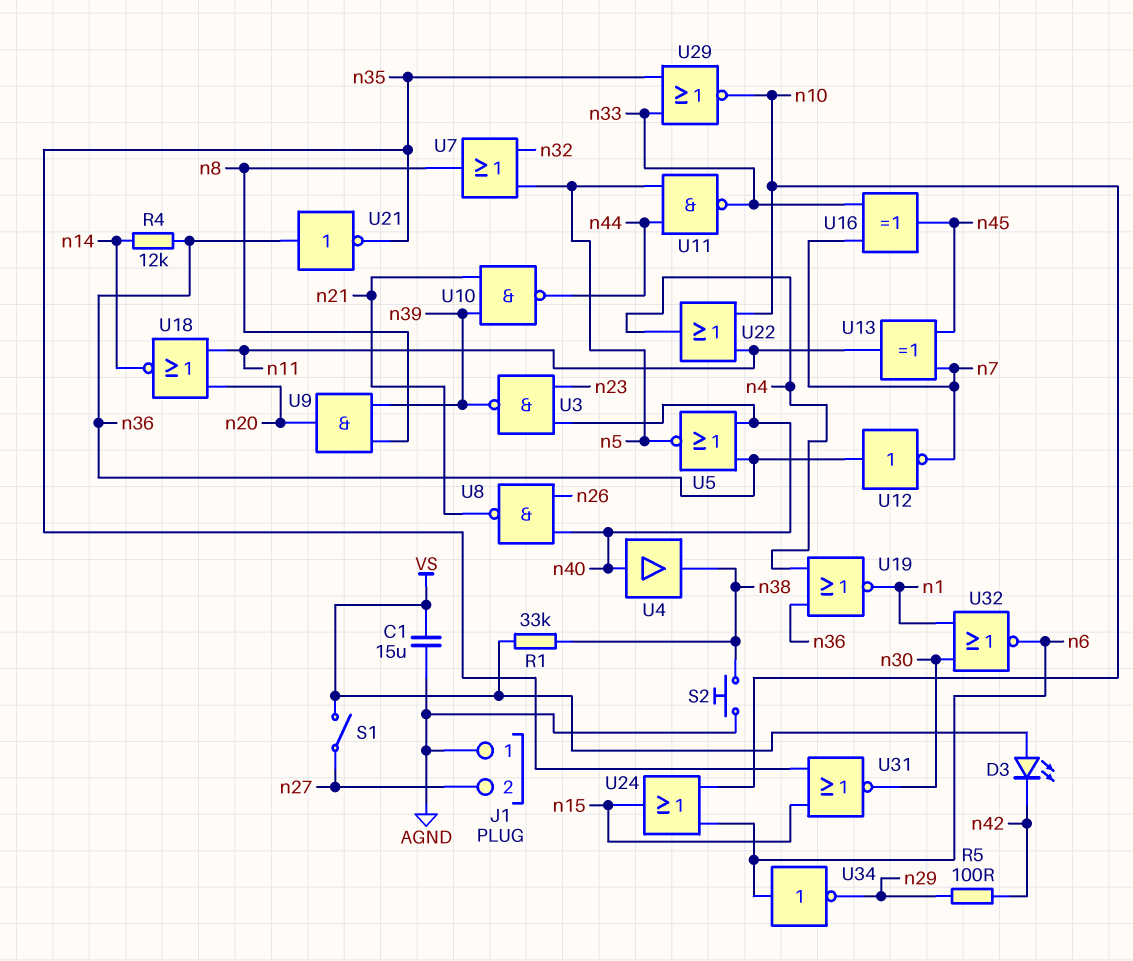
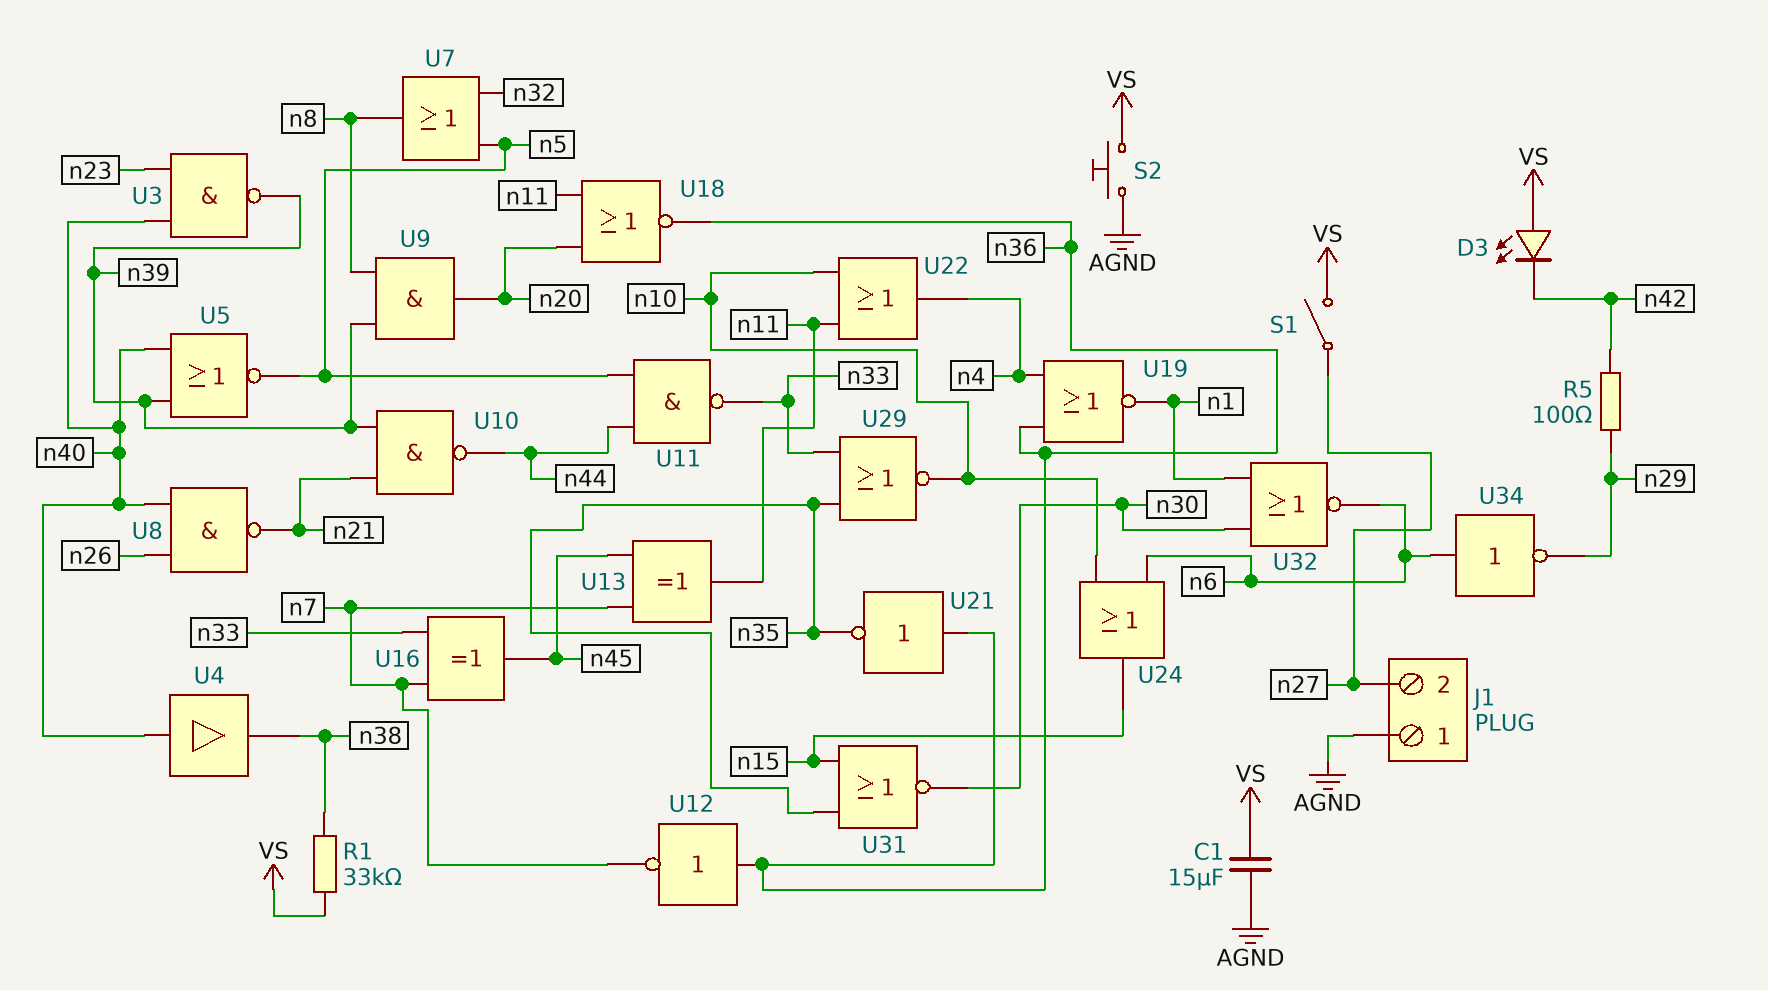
R4: 12k (n14, n36) -> none
S2: button (AGND, n38) -> button (AGND, VS)
U5: NOR (in n36, in n40, out n5) -> NOR (in n39, in n40, out n5)
U18: NOR (in n11, in n20, out n14) -> NOR (in n11, in n20, out n36)

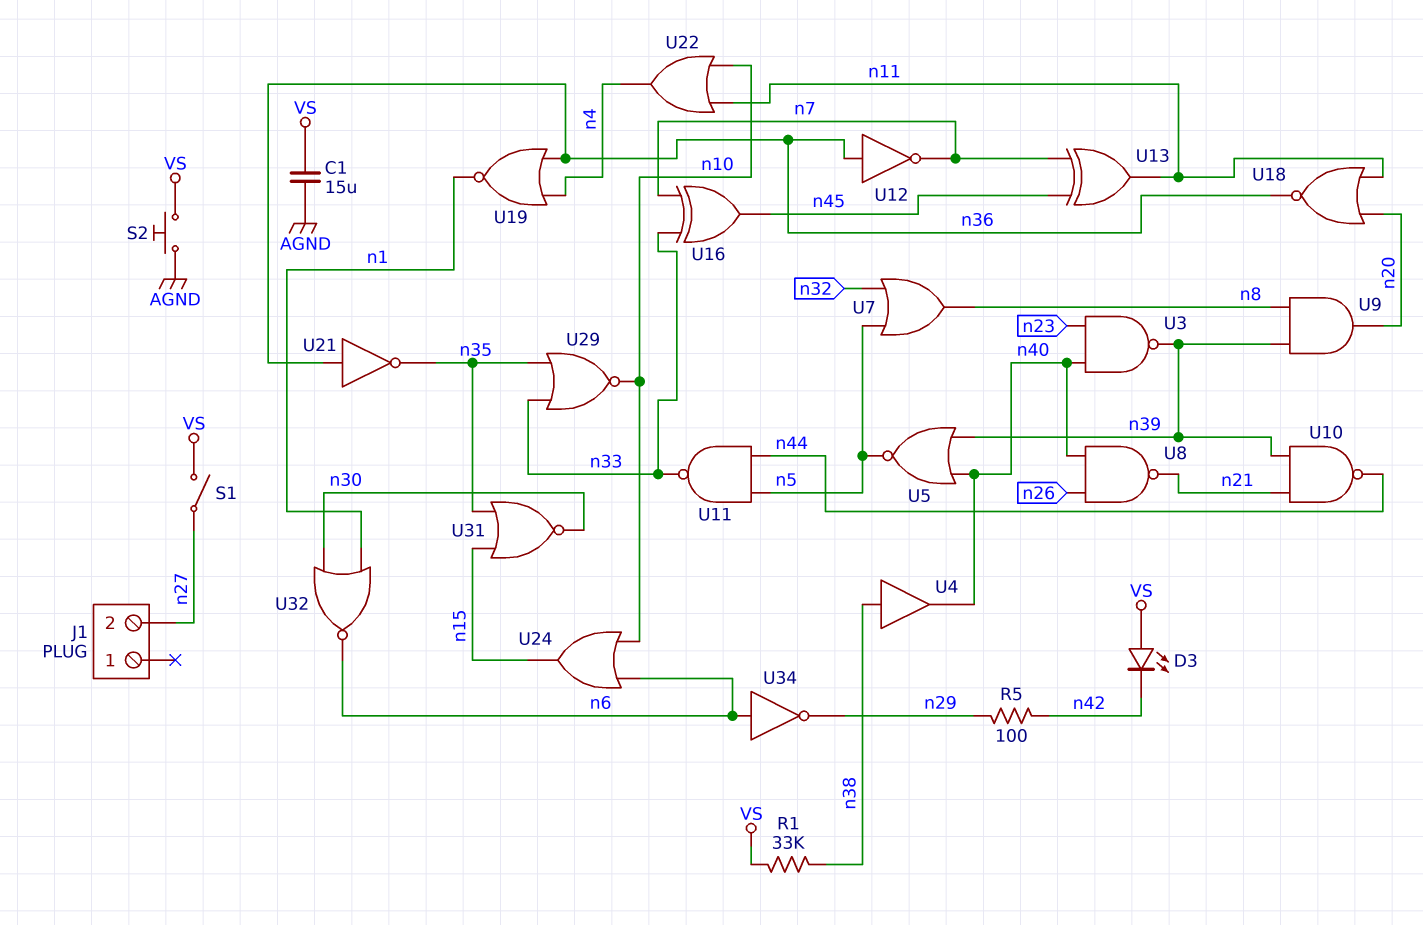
J1 pin 1: AGND -> none
U4: buffer (in n40, out n38) -> buffer (in n38, out n40)

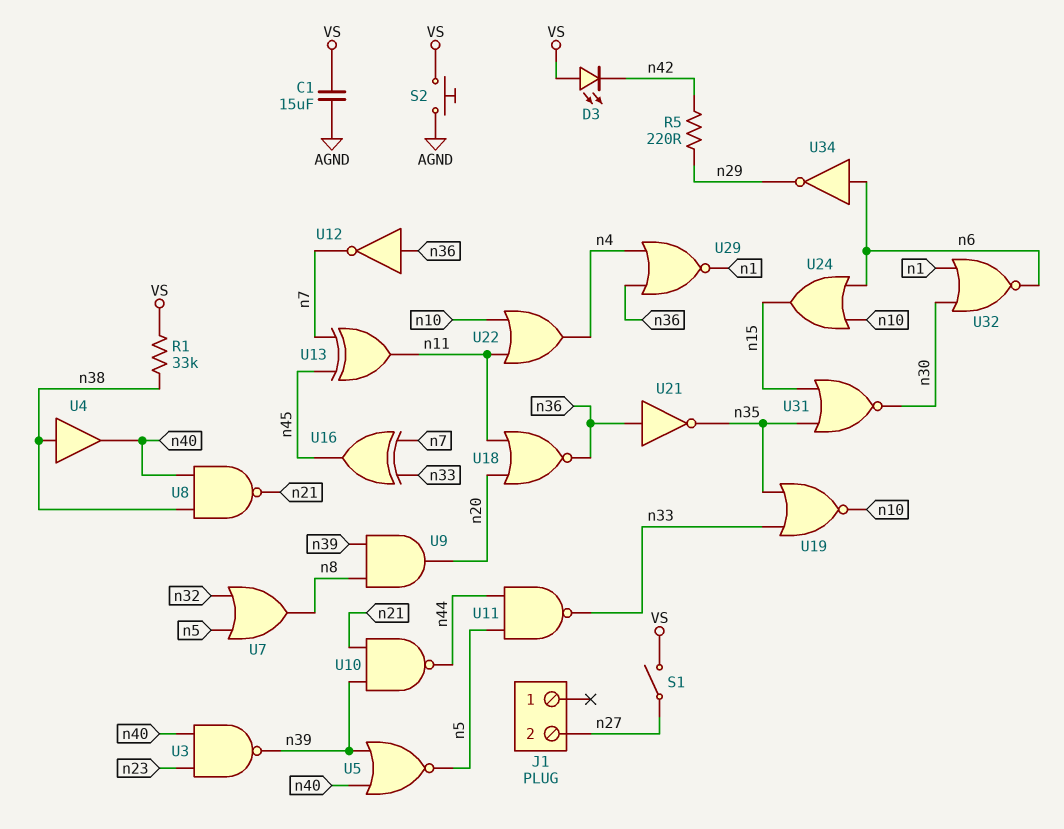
R5: 100 (n29, n42) -> 220 (n29, n42)
U8: NAND (in n26, in n40, out n21) -> NAND (in n38, in n40, out n21)
U19: NOR (in n4, in n36, out n1) -> NOR (in n33, in n35, out n10)
U29: NOR (in n33, in n35, out n10) -> NOR (in n4, in n36, out n1)

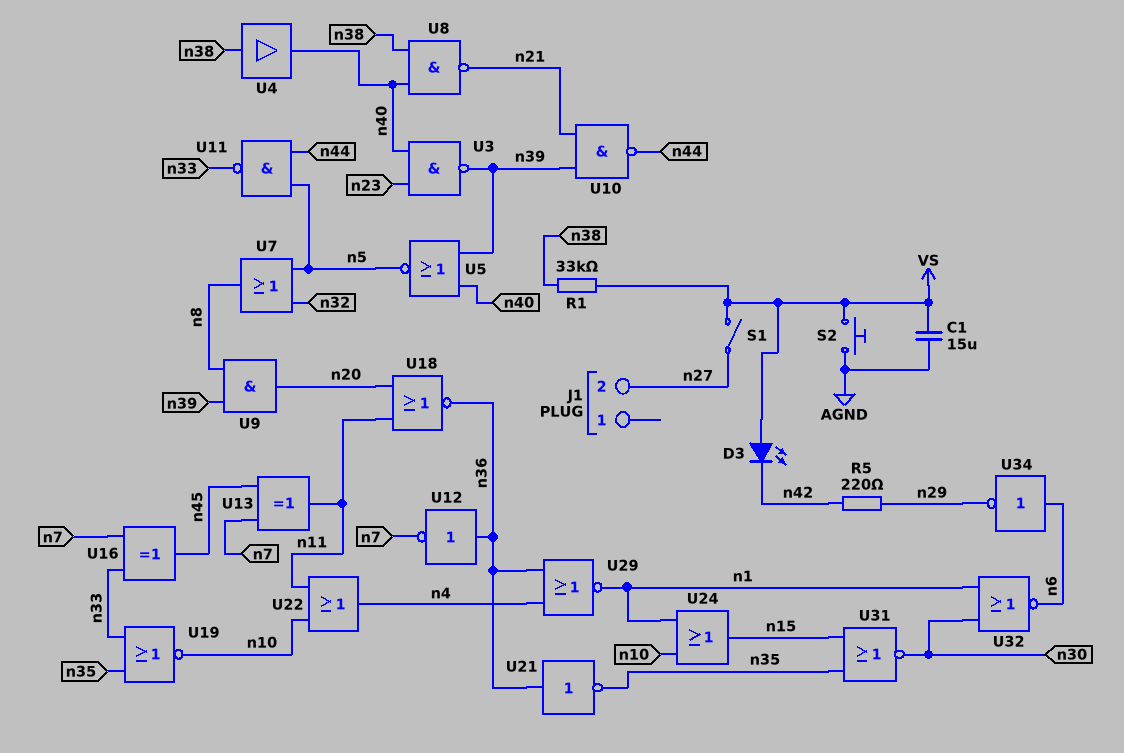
U24: OR (in n6, in n10, out n15) -> OR (in n1, in n10, out n15)

